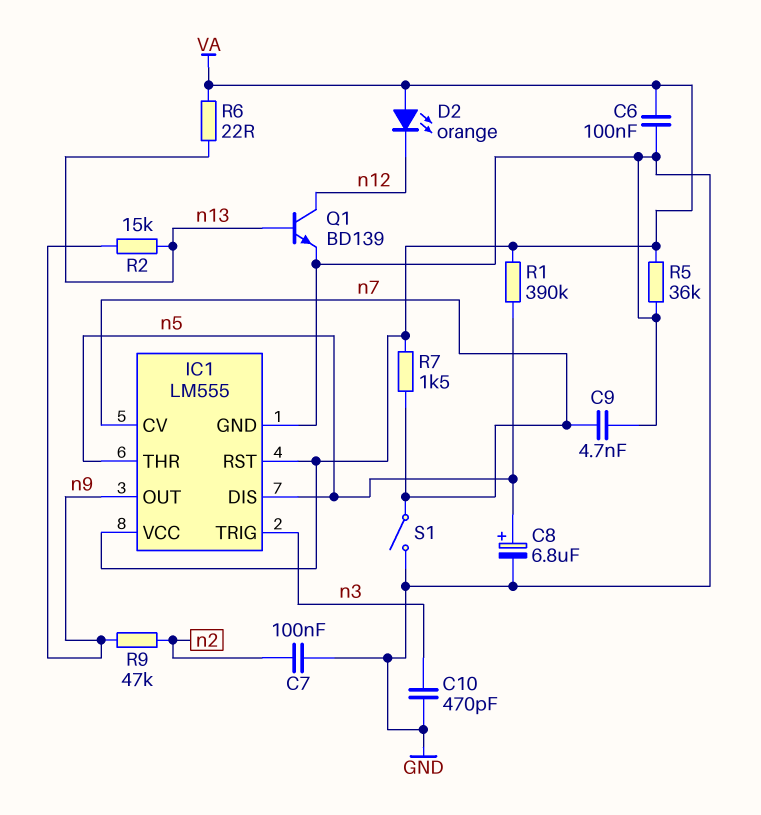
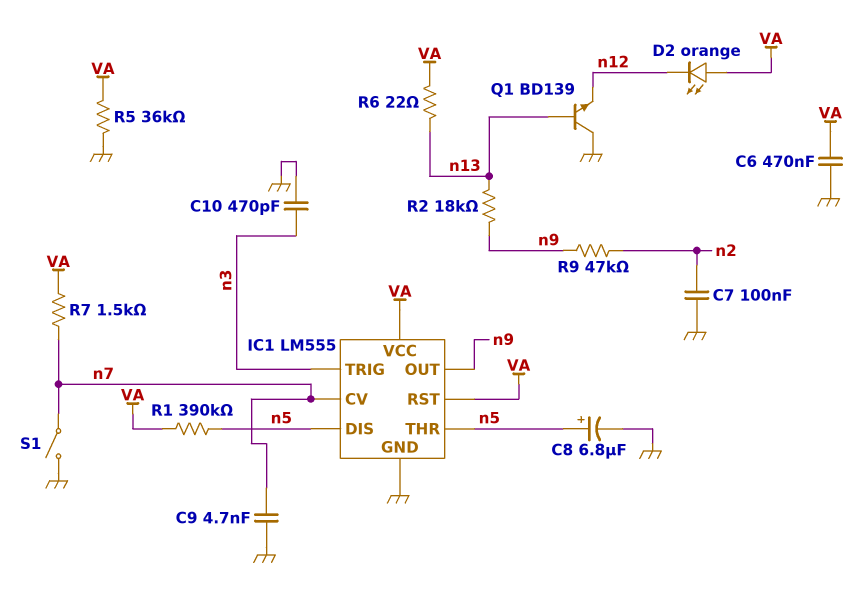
C6: 100nF (GND, VA) -> 470nF (GND, VA)
Q1: NPN BD139 (B n13, C n12, E GND) -> NPN BD139 (B n13, C GND, E n12)
R2: 15k (n9, n13) -> 18k (n9, n13)

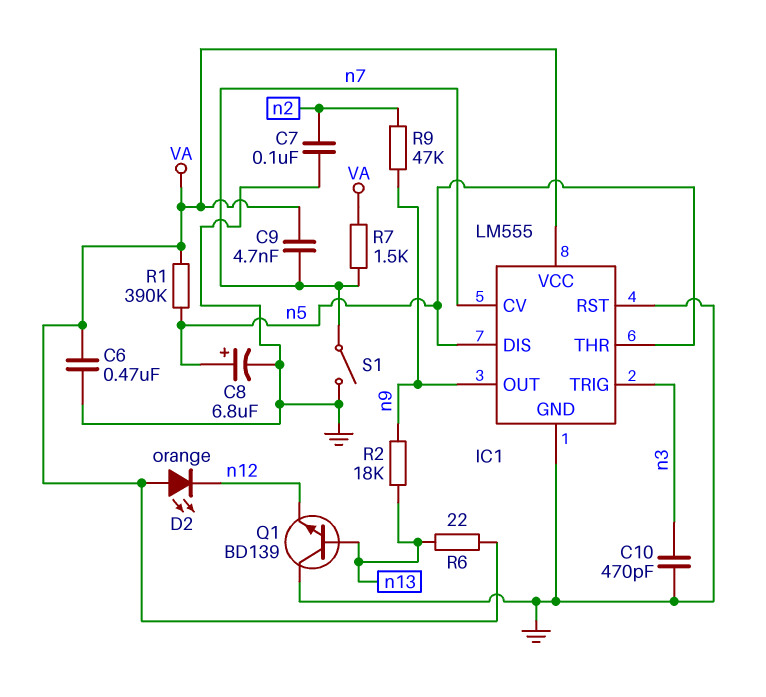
C9: 4.7nF (GND, n7) -> 4.7nF (VA, n7)
IC1 pin RST: VA -> GND
R5: 36k (GND, VA) -> none

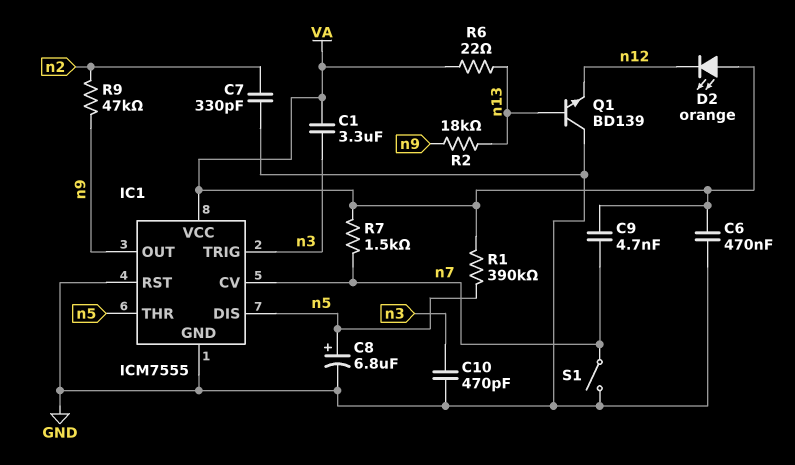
C1: none -> 3.3uF (VA, n3)
C7: 100nF (GND, n2) -> 330pF (GND, n2)
IC1: LM555 -> ICM7555

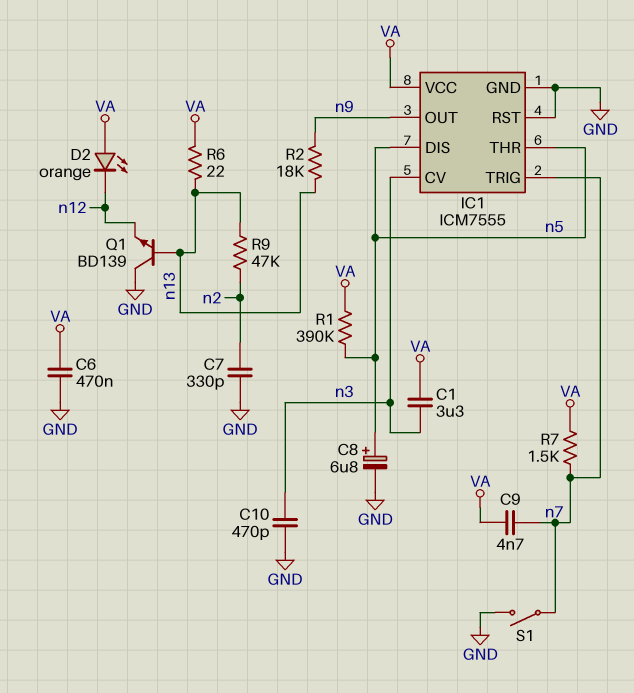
IC1 pin CV: n7 -> n3
IC1 pin TRIG: n3 -> n7
R9: 47k (n2, n9) -> 47k (n2, n13)

